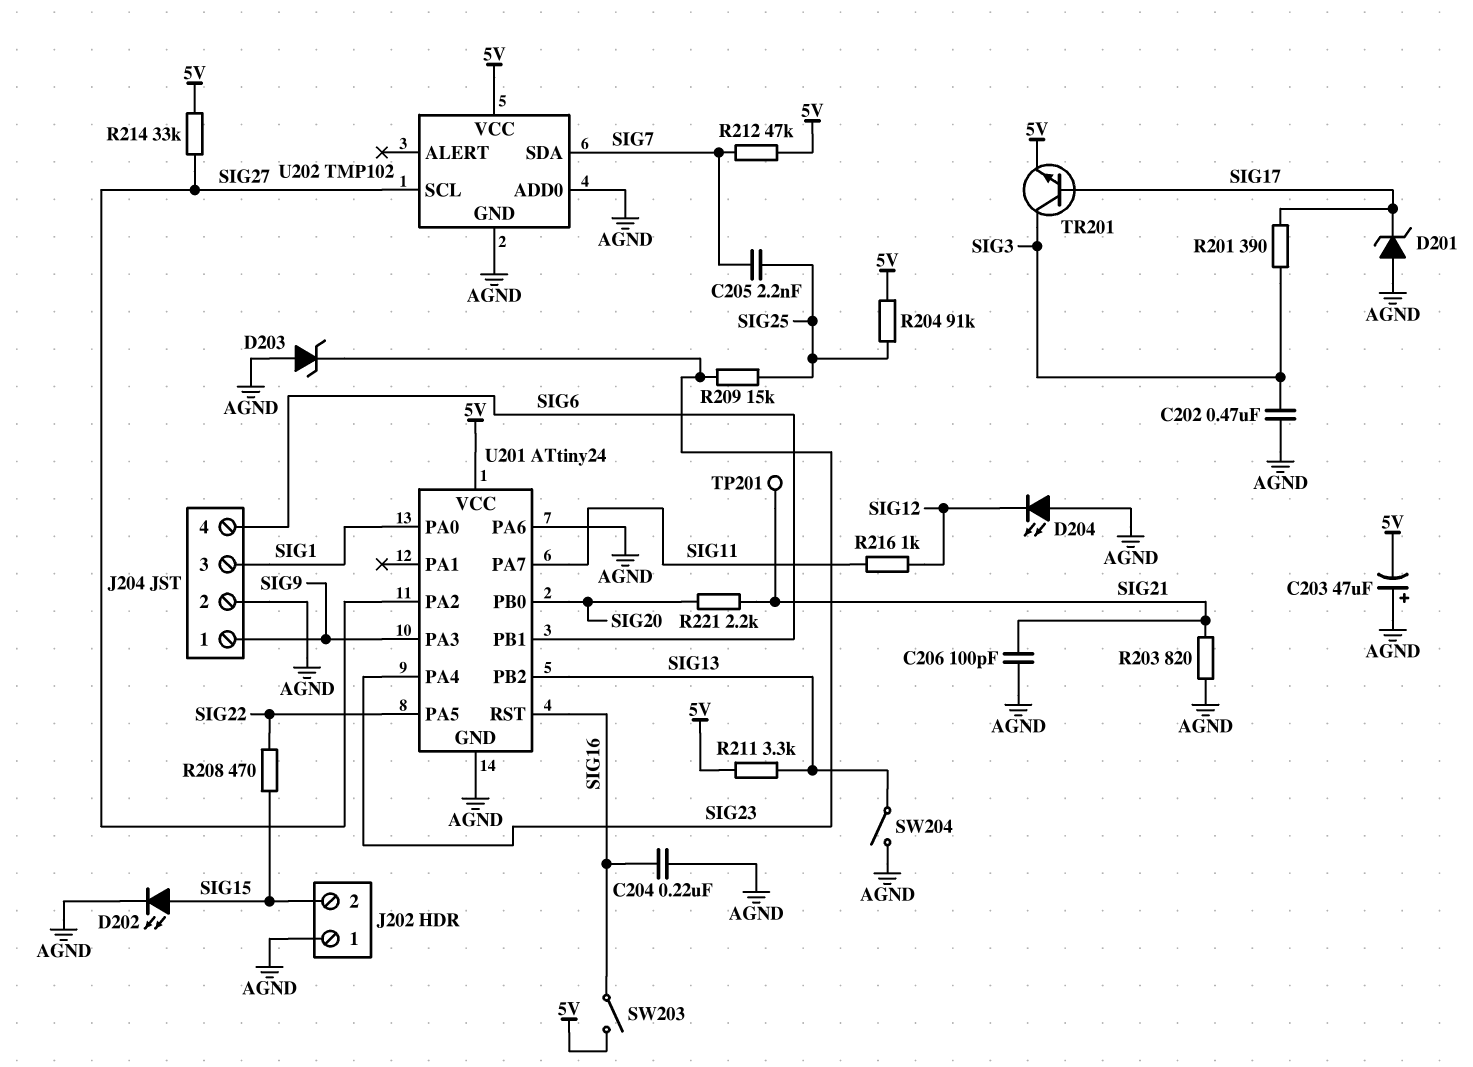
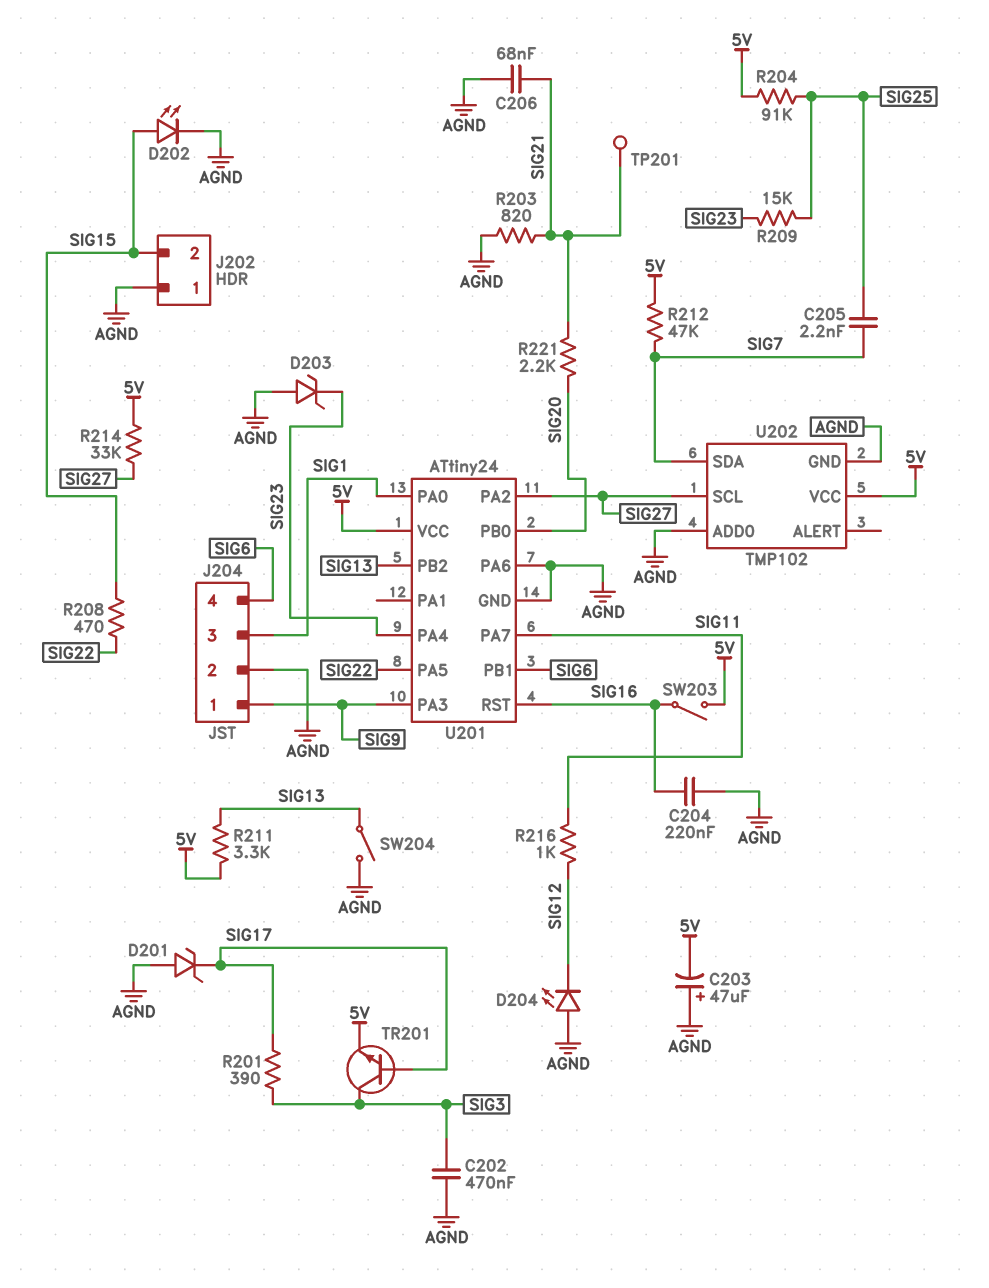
C206: 100pF (AGND, SIG21) -> 68nF (AGND, SIG21)

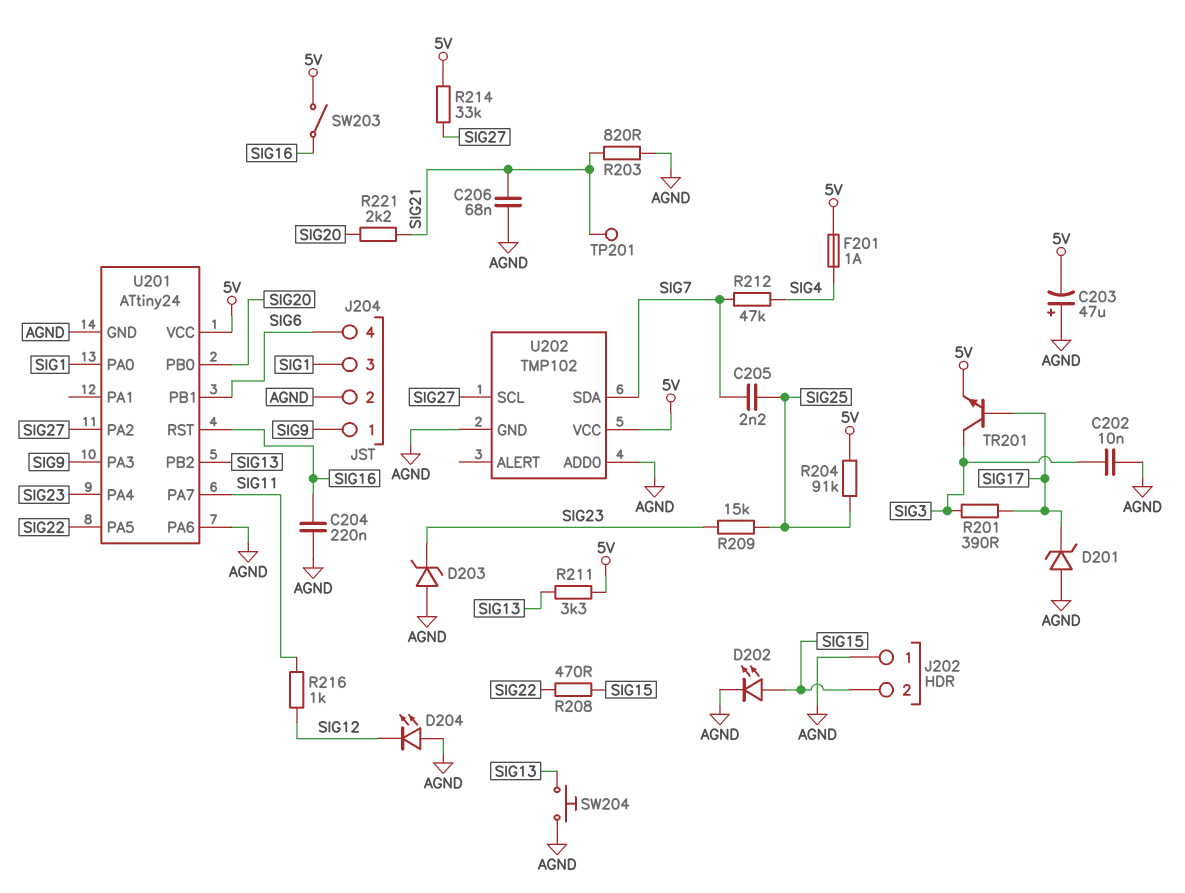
C202: 470nF (AGND, SIG3) -> 10nF (AGND, SIG3)
F201: none -> 1A (5V, SIG4)
R212: 47k (5V, SIG7) -> 47k (SIG4, SIG7)
SW204: switch (AGND, SIG13) -> button (AGND, SIG13)

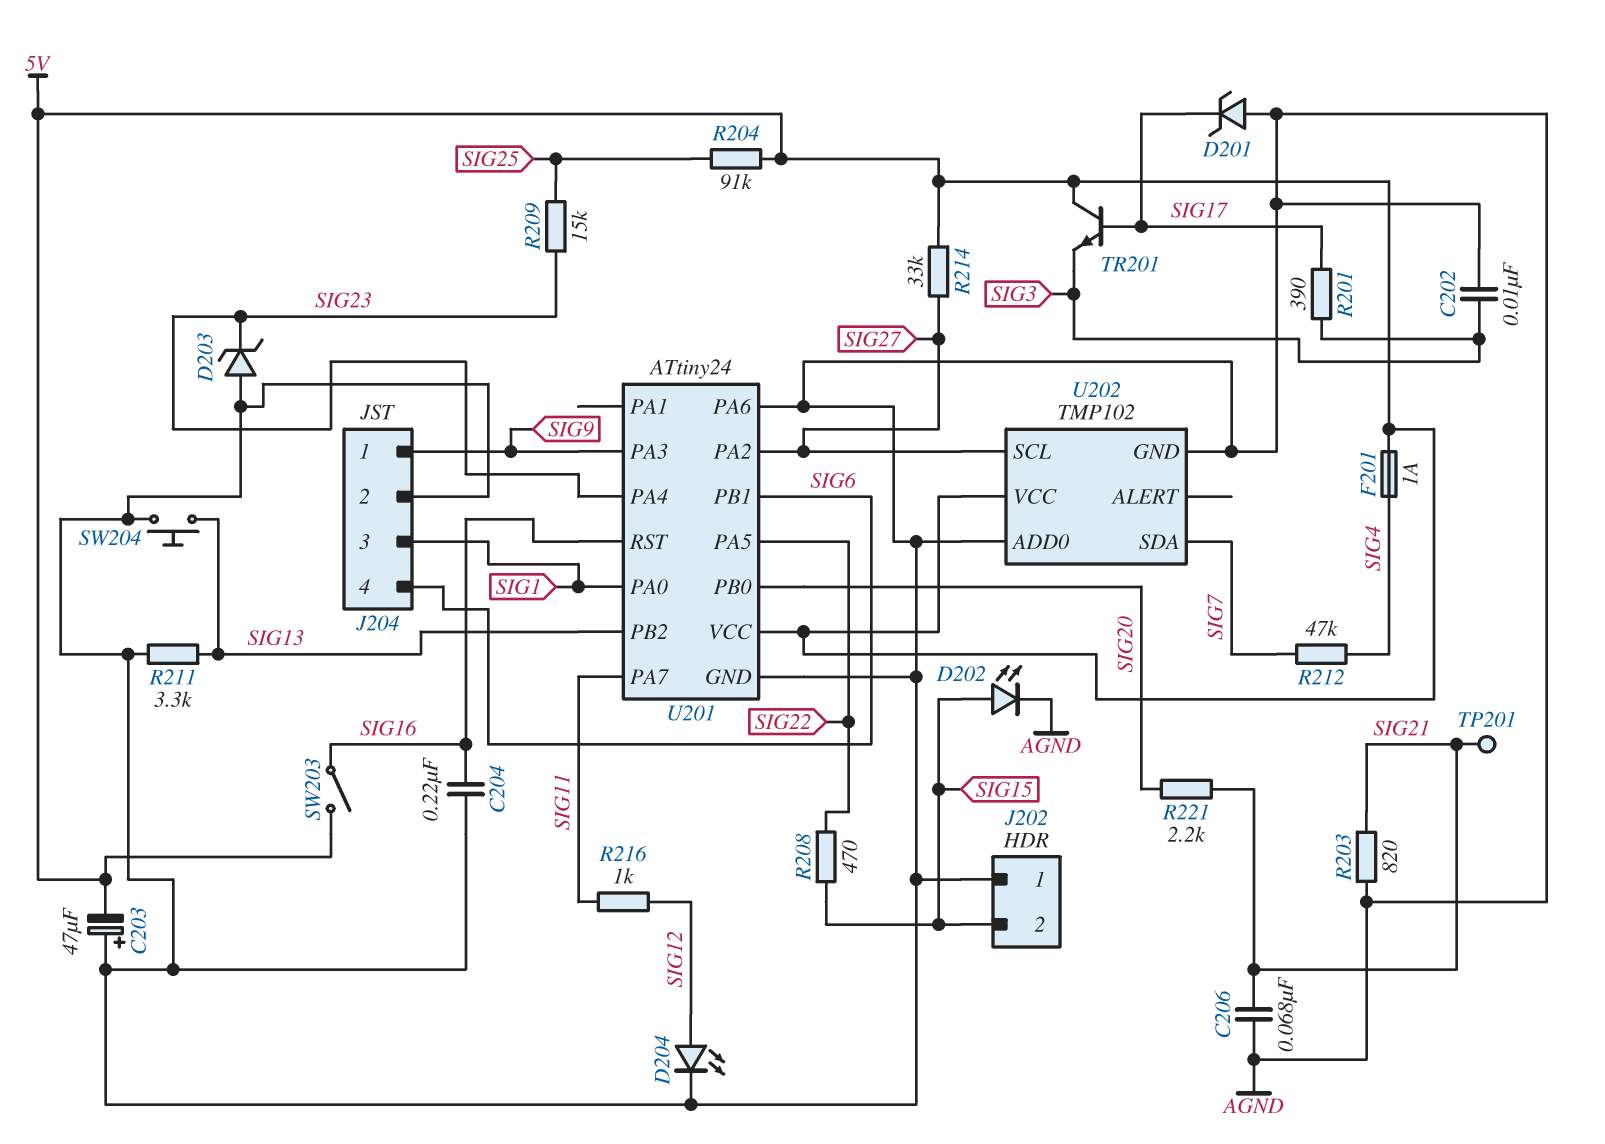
C205: 2.2nF (SIG7, SIG25) -> none
D204: LED (A AGND, K SIG12) -> LED (A SIG12, K AGND)
R211: 3.3k (5V, SIG13) -> 3.3k (AGND, SIG13)
TR201: NPN (B SIG17, C SIG3, E 5V) -> NPN (B SIG17, C 5V, E SIG3)

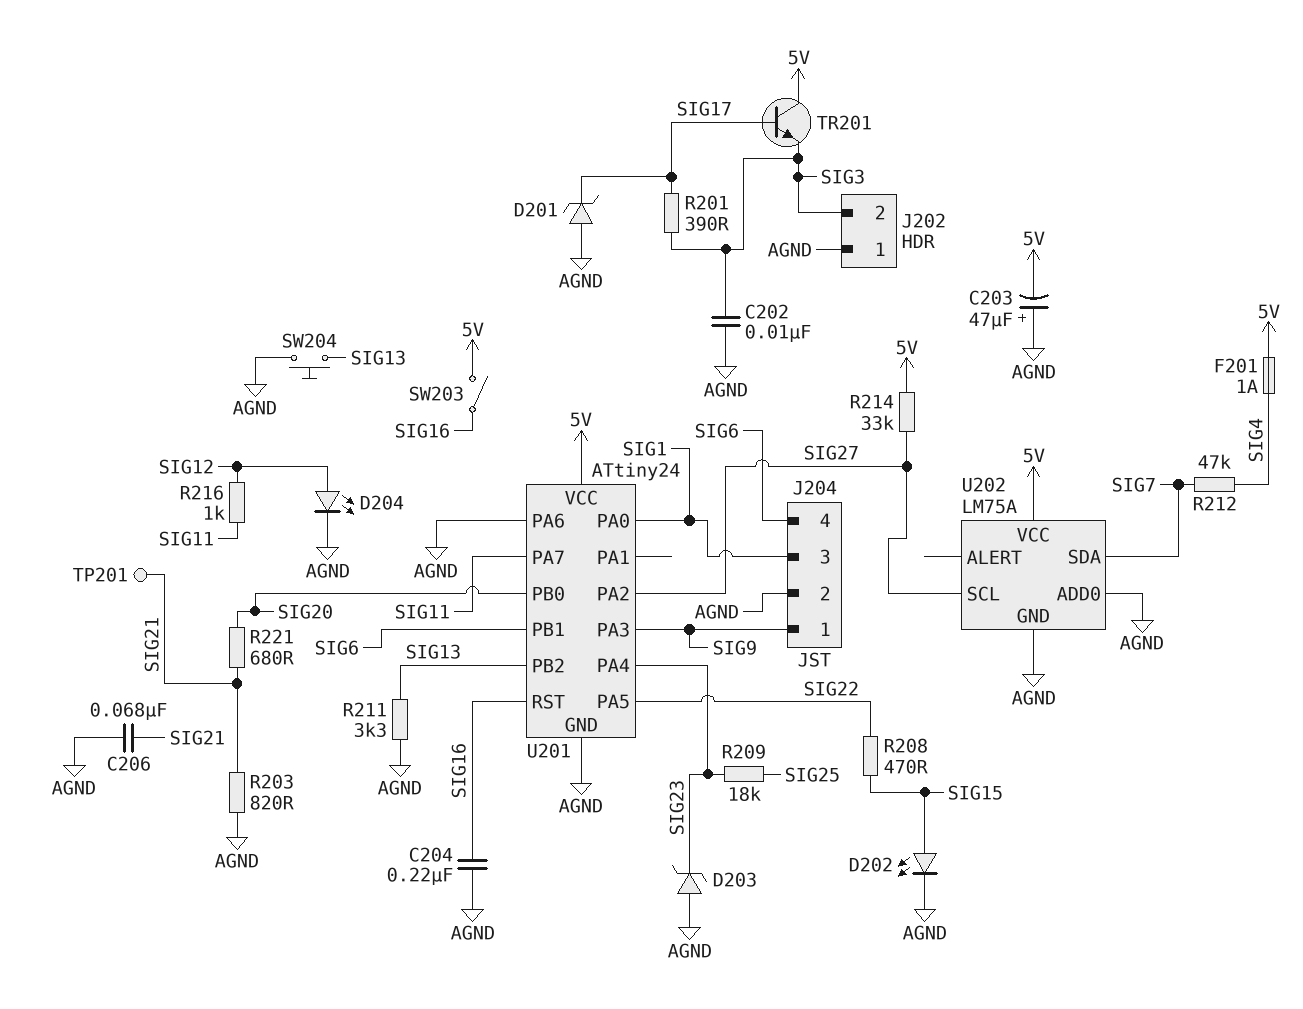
J202 pin 2: SIG15 -> SIG3
R204: 91k (5V, SIG25) -> none
R209: 15k (SIG23, SIG25) -> 18k (SIG23, SIG25)
R221: 2.2k (SIG20, SIG21) -> 680 (SIG20, SIG21)
U202: TMP102 -> LM75A

